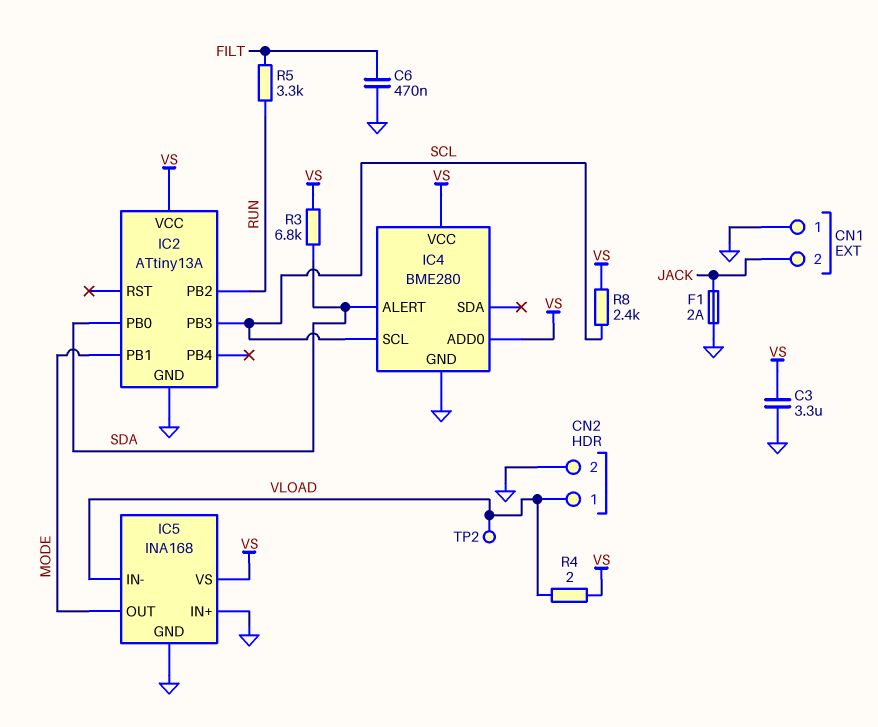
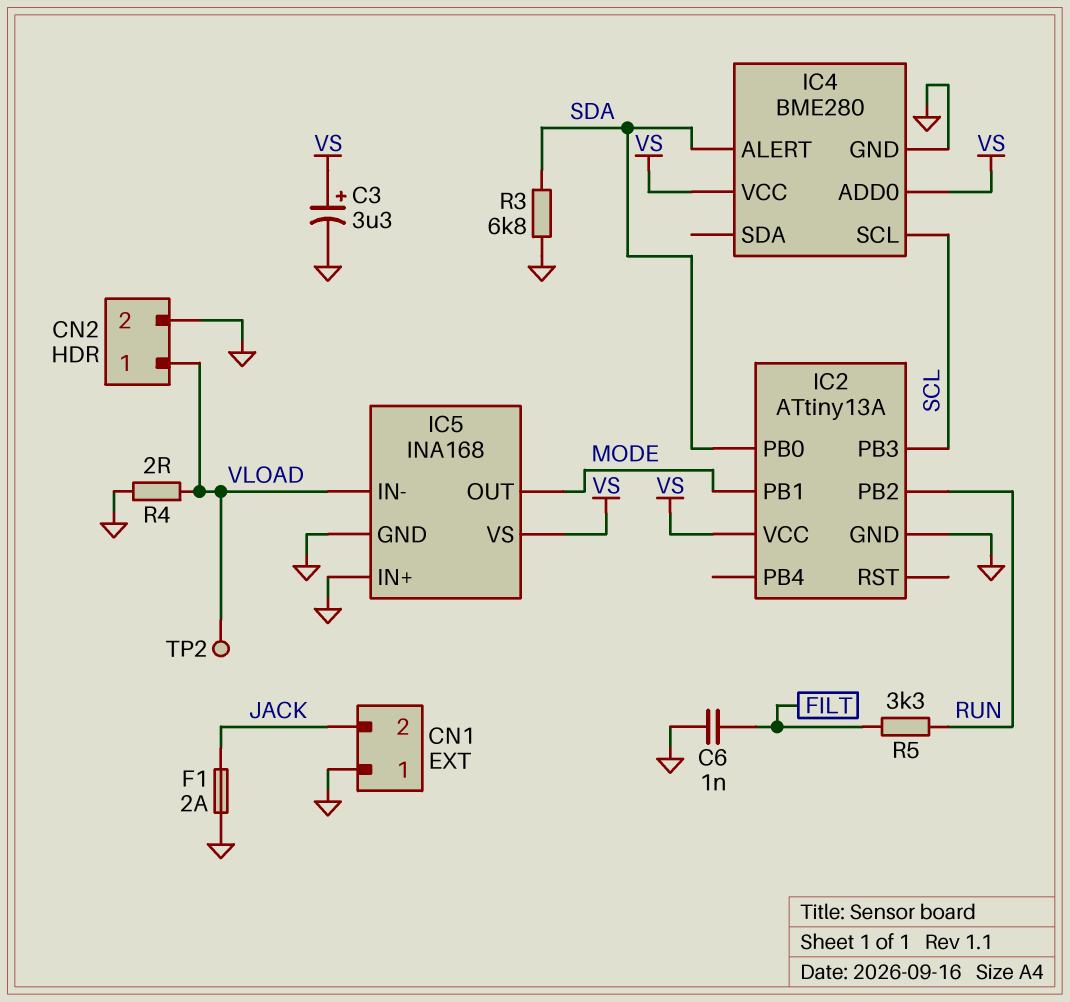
C3: 3.3uF (GND, VS) -> 3.3uF (plus VS, minus GND)
C6: 470nF (FILT, GND) -> 1nF (FILT, GND)
R3: 6.8k (SDA, VS) -> 6.8k (GND, SDA)
R4: 2 (VLOAD, VS) -> 2 (GND, VLOAD)
R8: 2.4k (SCL, VS) -> none

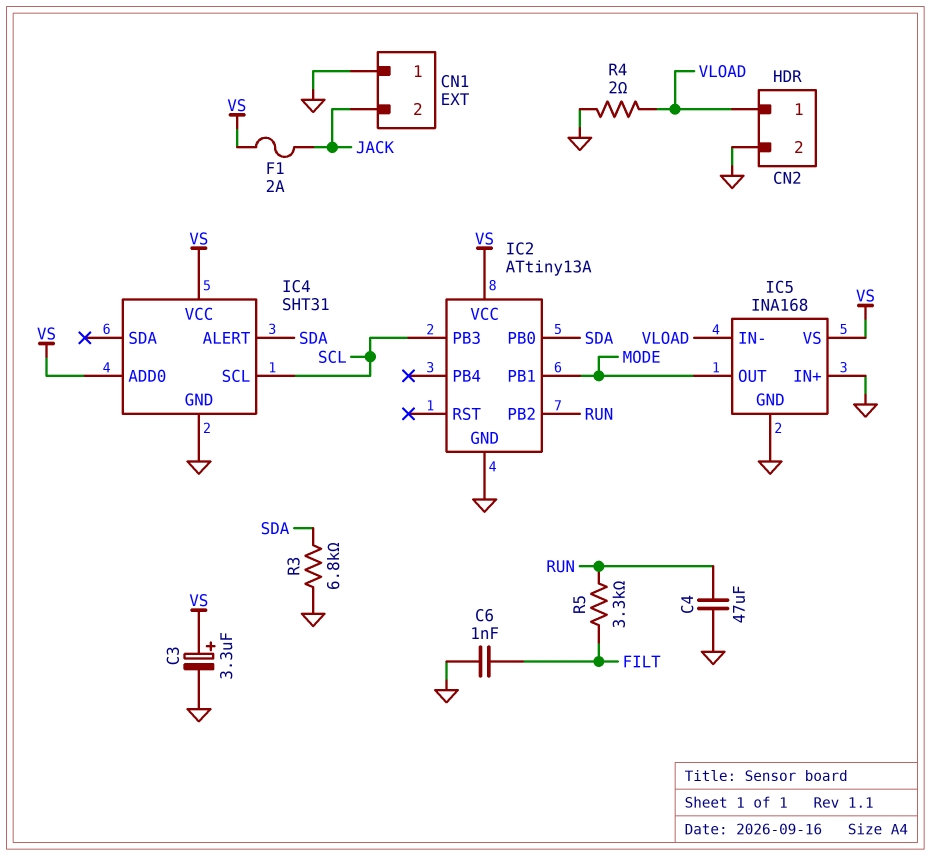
C4: none -> 47uF (GND, RUN)
F1: 2A (GND, JACK) -> 2A (JACK, VS)
IC4: BME280 -> SHT31
TP2: test point (VLOAD) -> none

